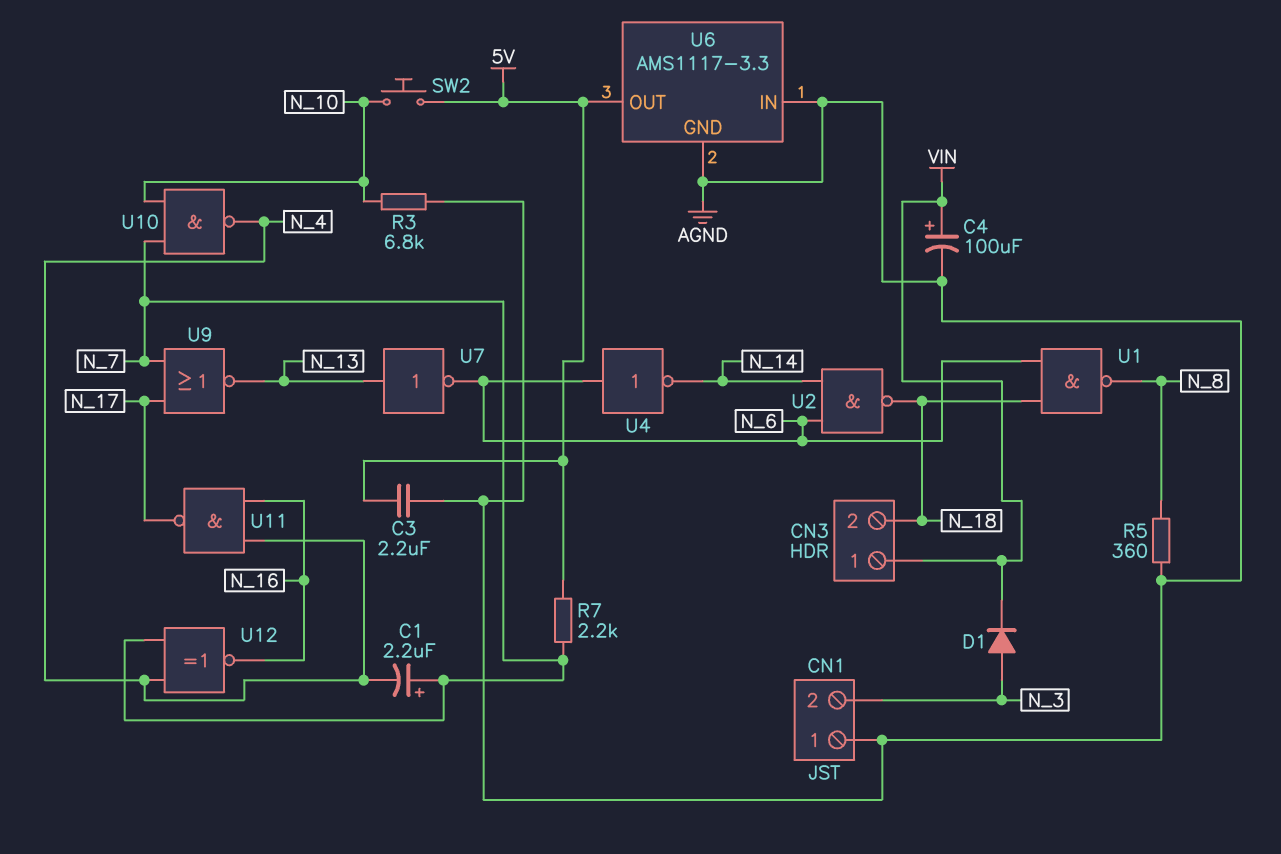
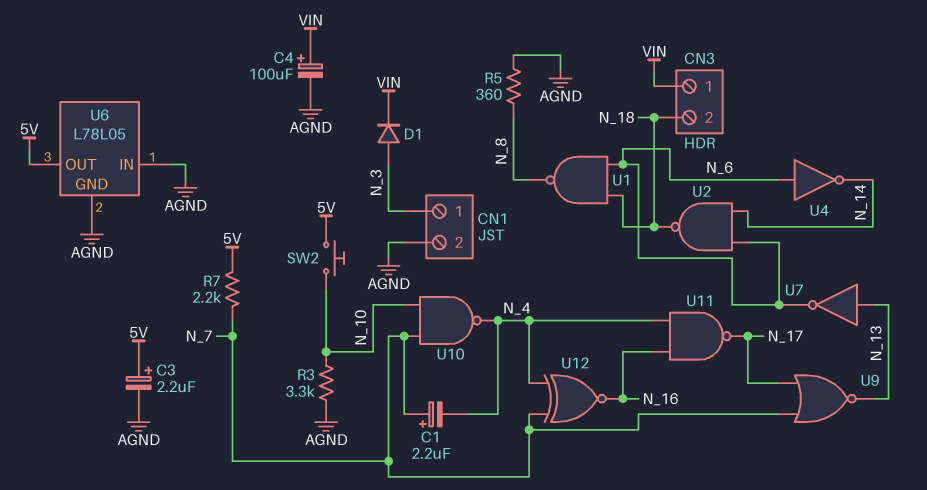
C3: 2.2uF (5V, AGND) -> 2.2uF (plus 5V, minus AGND)
CN1 pin 1: AGND -> N_3
CN1 pin 2: N_3 -> AGND
R3: 6.8k (AGND, N_10) -> 3.3k (AGND, N_10)
U6: AMS1117-3.3 -> L78L05

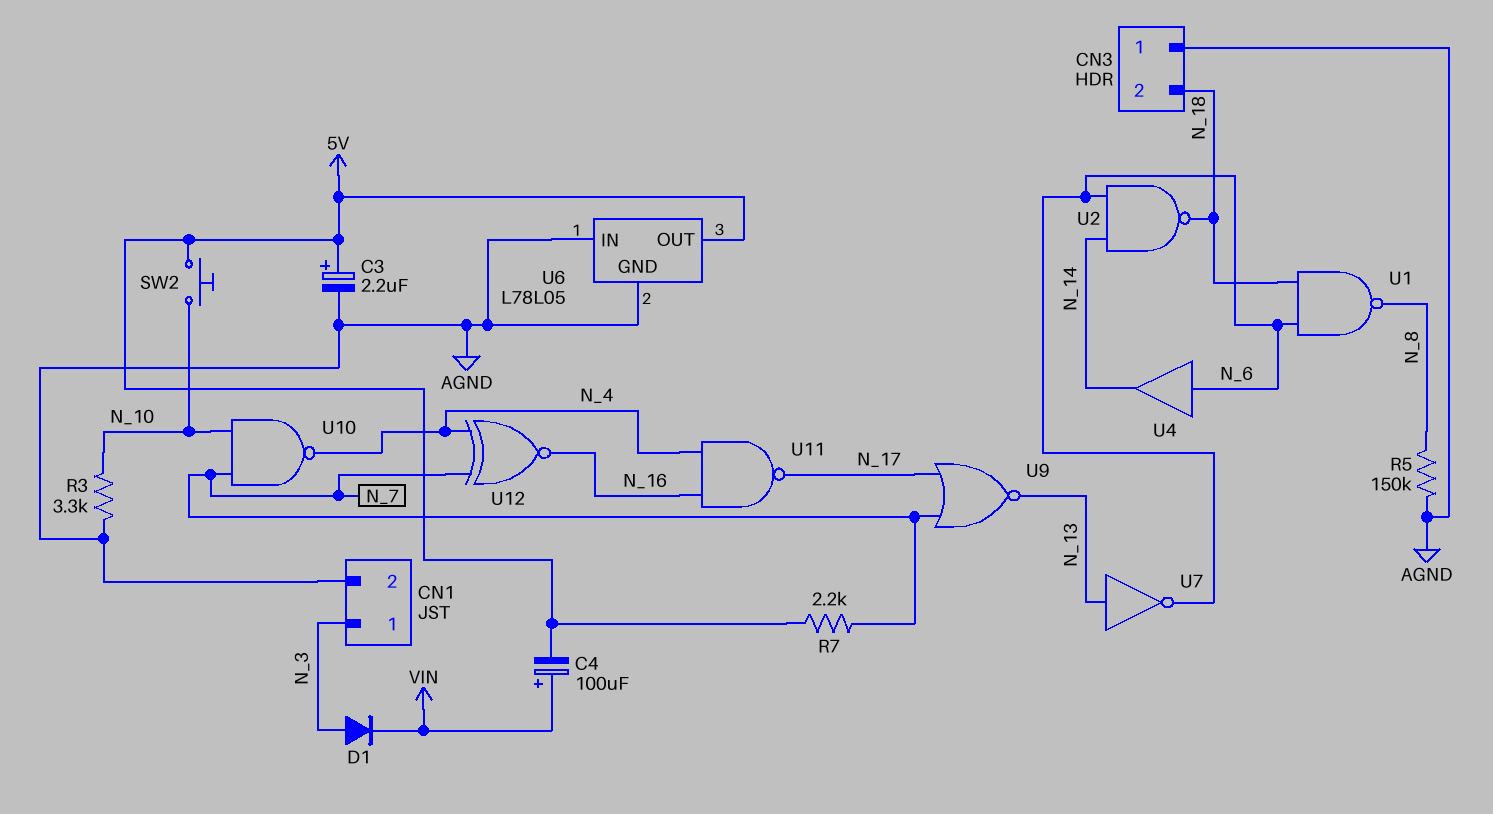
C1: 2.2uF (plus N_7, minus N_4) -> none
C4: 100uF (plus VIN, minus AGND) -> 100uF (plus VIN, minus 5V)
CN3 pin 1: VIN -> AGND
R5: 360 (AGND, N_8) -> 150k (AGND, N_8)
U4: NOT (in N_6, out N_14) -> buffer (in N_6, out N_14)

